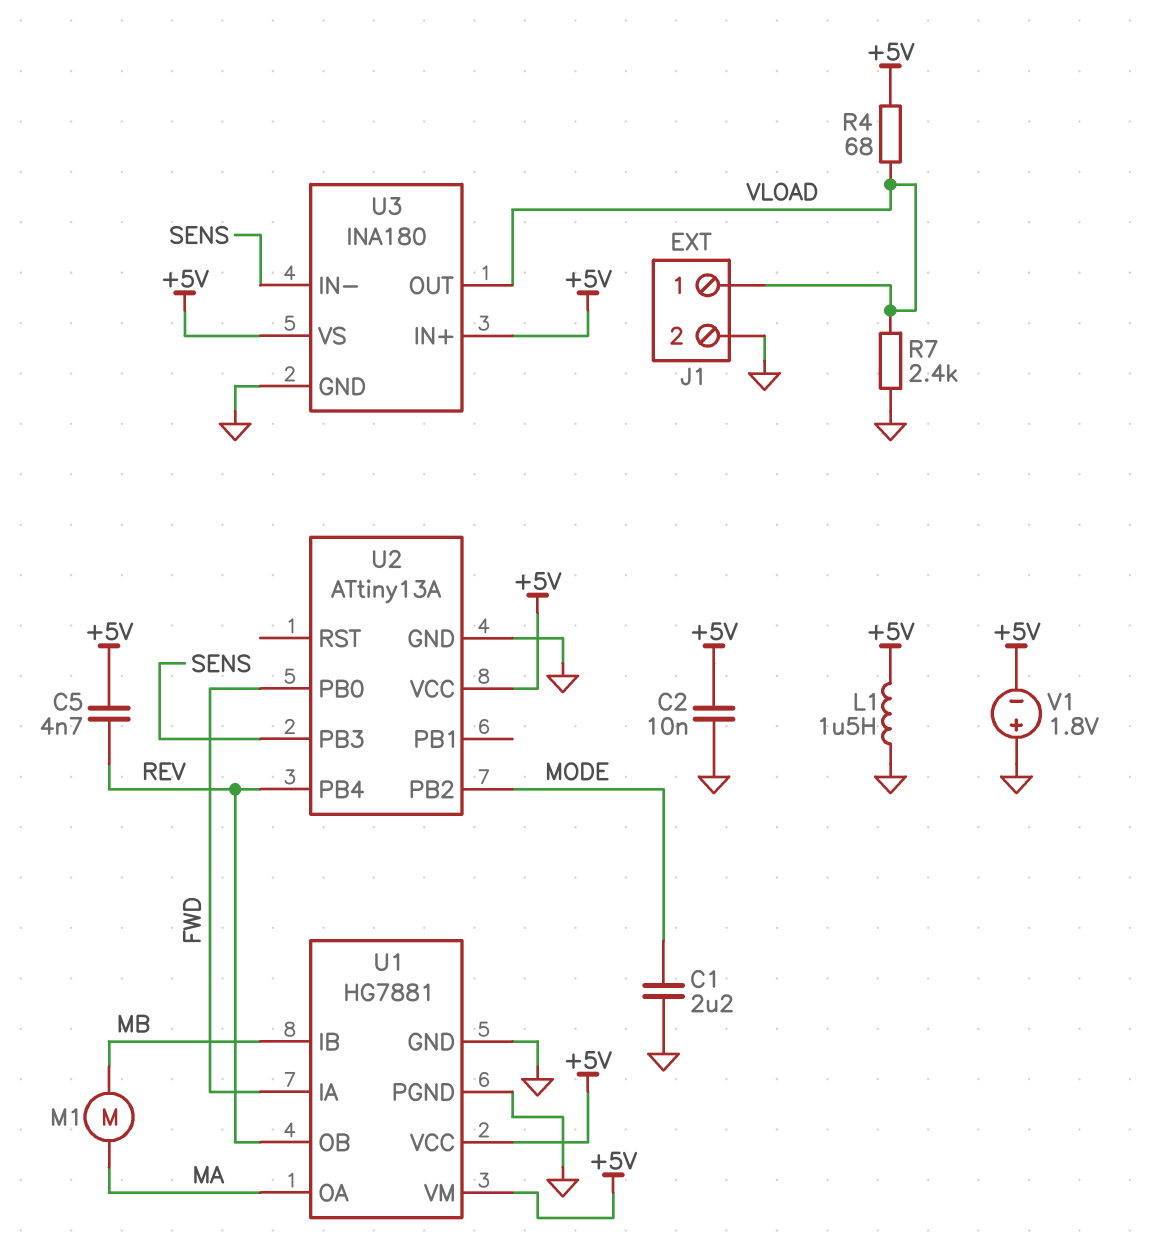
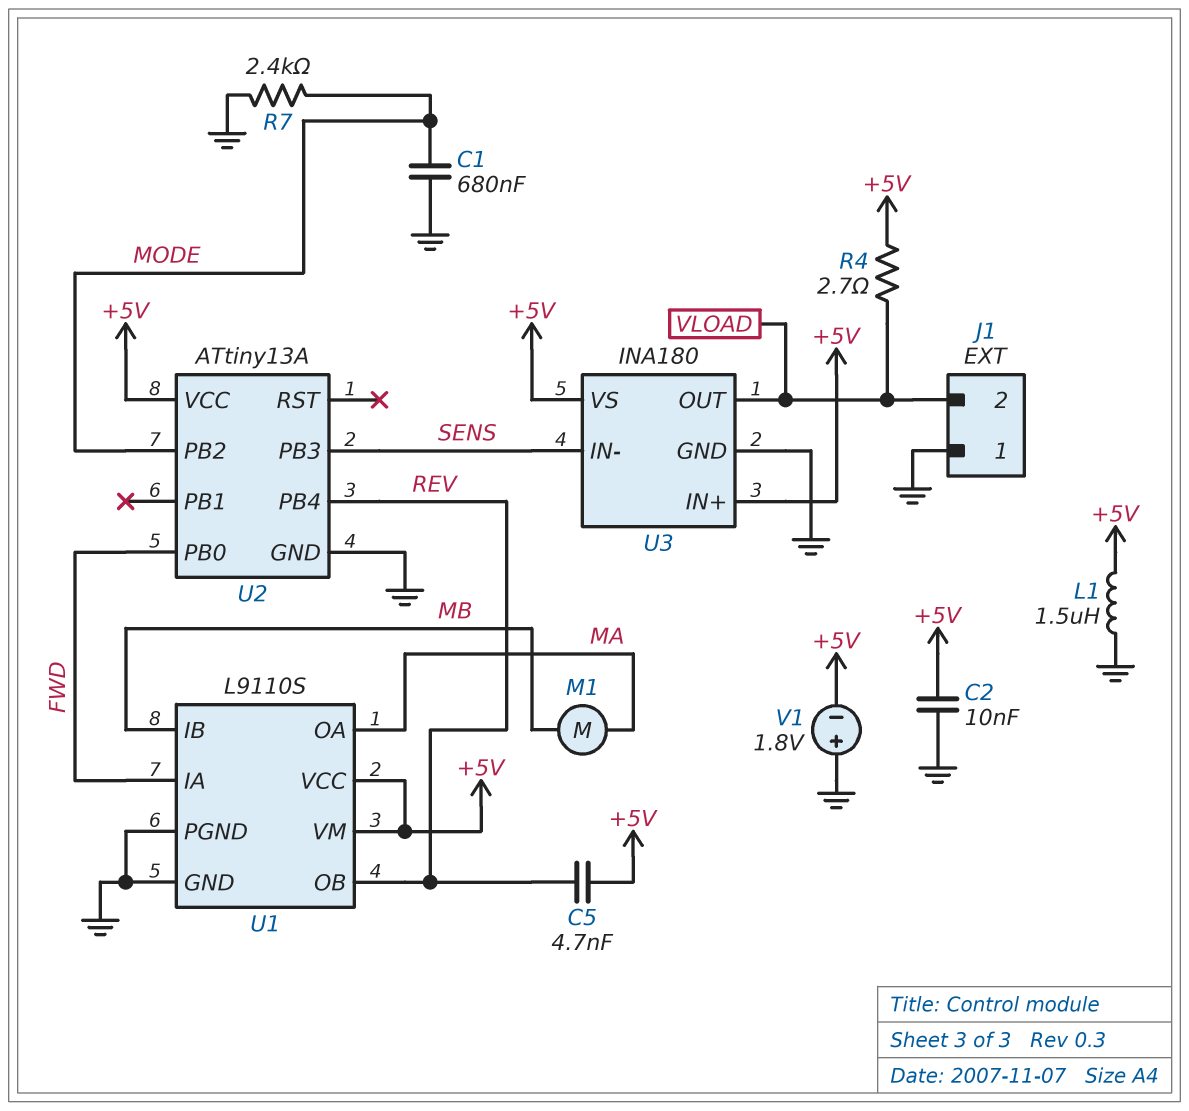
C1: 2.2uF (GND, MODE) -> 680nF (GND, MODE)
J1 pin 1: VLOAD -> GND
J1 pin 2: GND -> VLOAD
R4: 68 (+5V, VLOAD) -> 2.7 (+5V, VLOAD)
R7: 2.4k (GND, VLOAD) -> 2.4k (GND, MODE)
U1: HG7881 -> L9110S

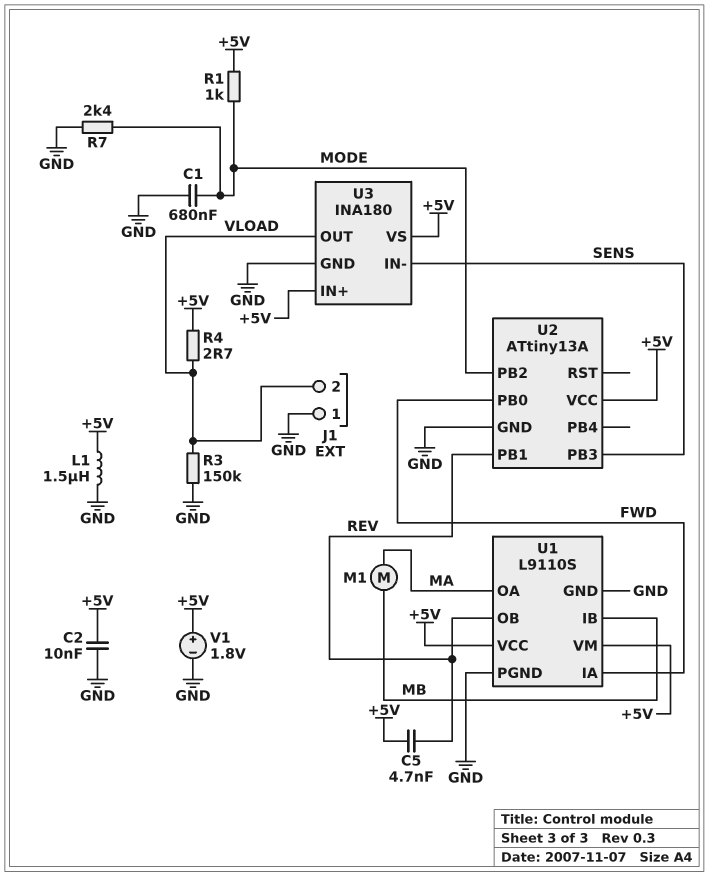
R1: none -> 1k (+5V, MODE)
R3: none -> 150k (GND, VLOAD)
U2 pin PB1: none -> REV
U2 pin PB4: REV -> none
V1: 1.8V (plus GND, minus +5V) -> 1.8V (plus +5V, minus GND)

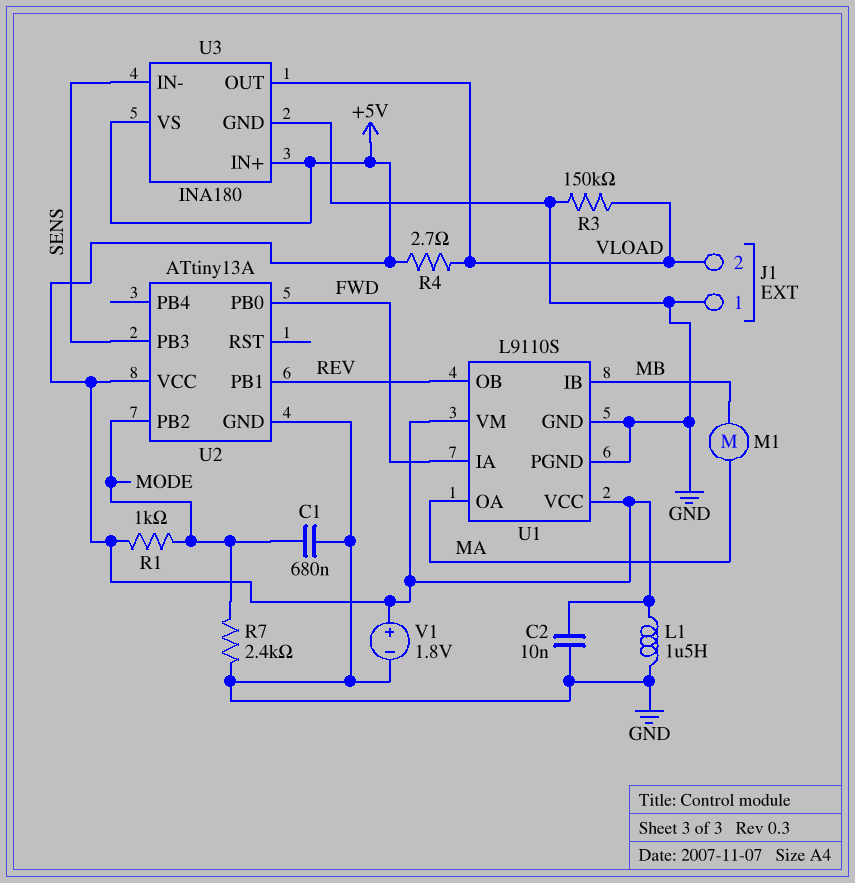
C5: 4.7nF (+5V, REV) -> none

